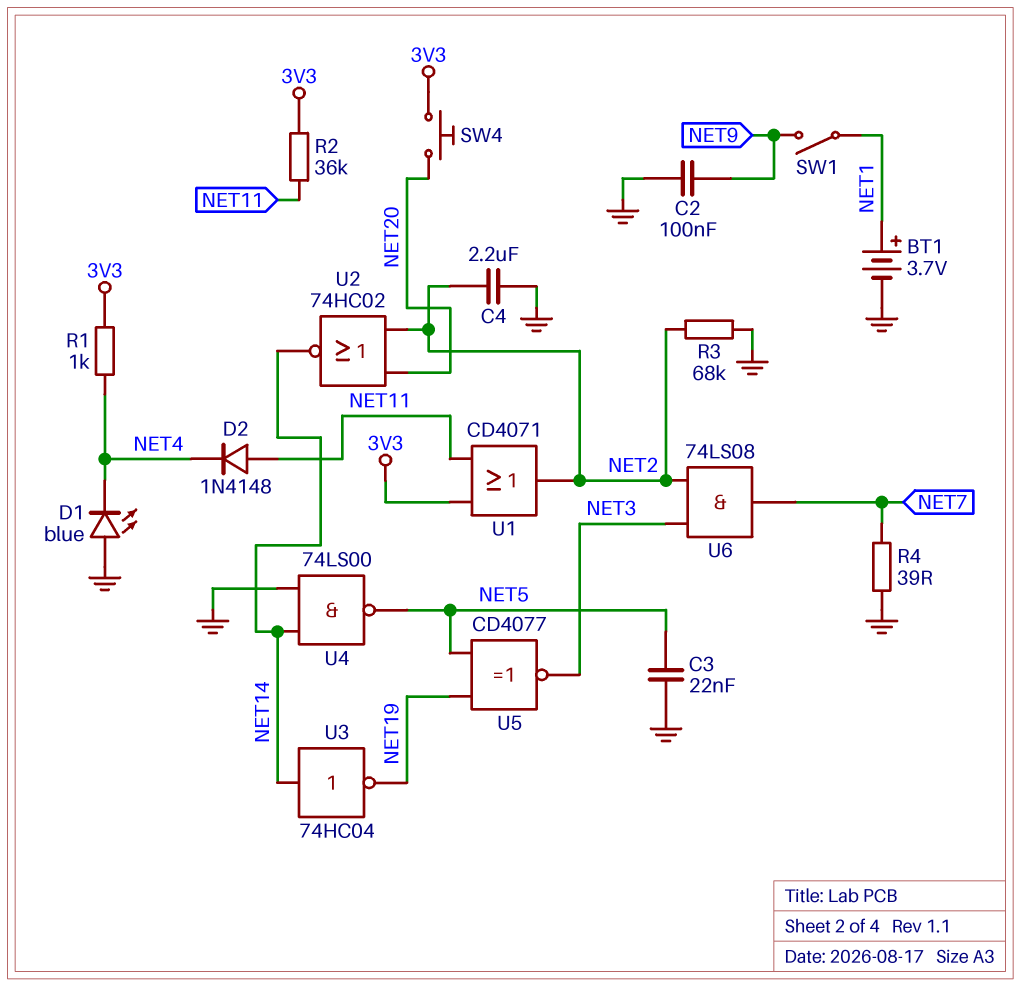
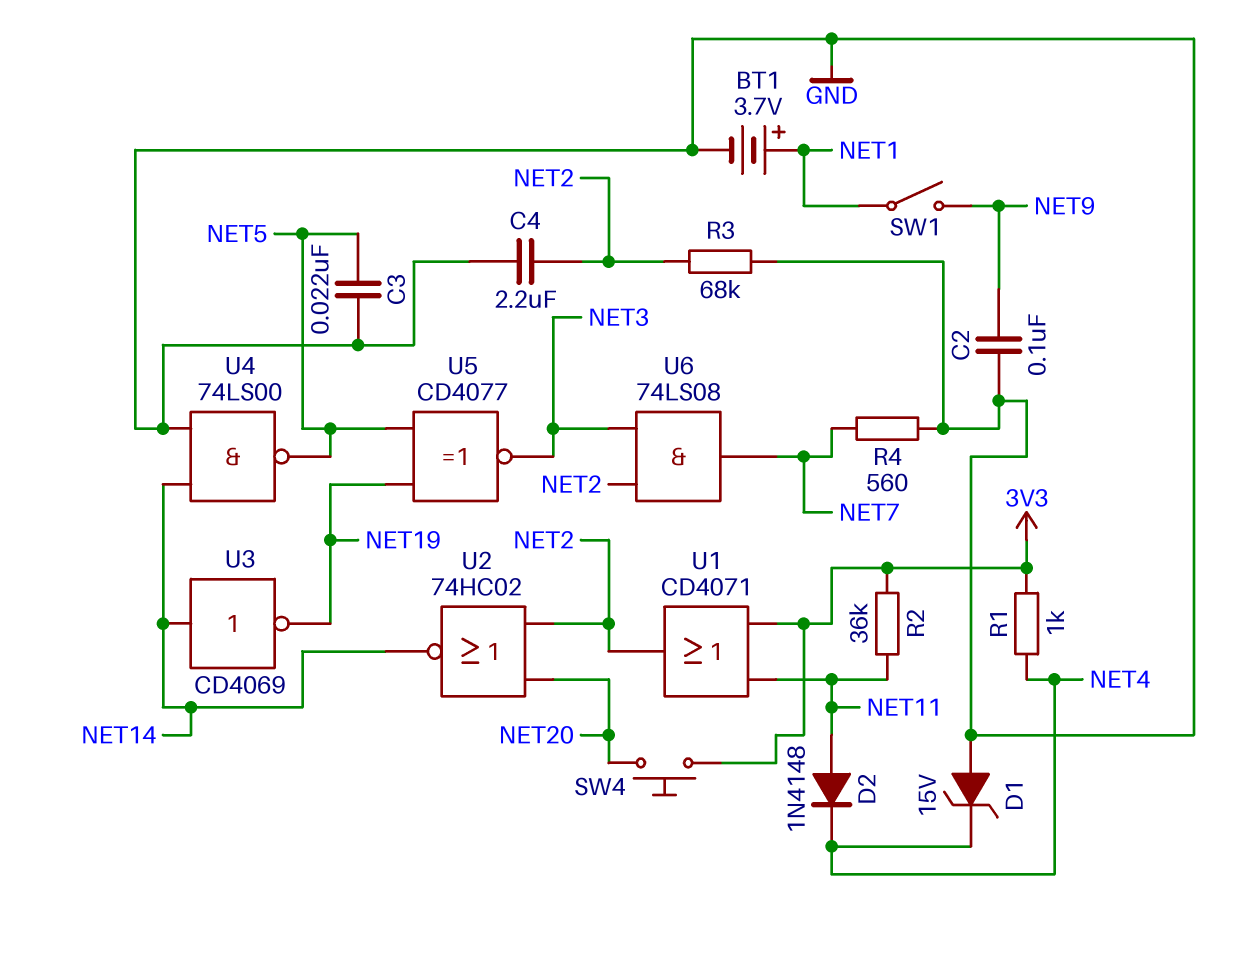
D1: LED blue (A GND, K NET4) -> zener 15V (A GND, K NET4)
R4: 39 (GND, NET7) -> 560 (GND, NET7)
U3: NOT 74HC04 (in NET14, out NET19) -> NOT CD4069 (in NET14, out NET19)

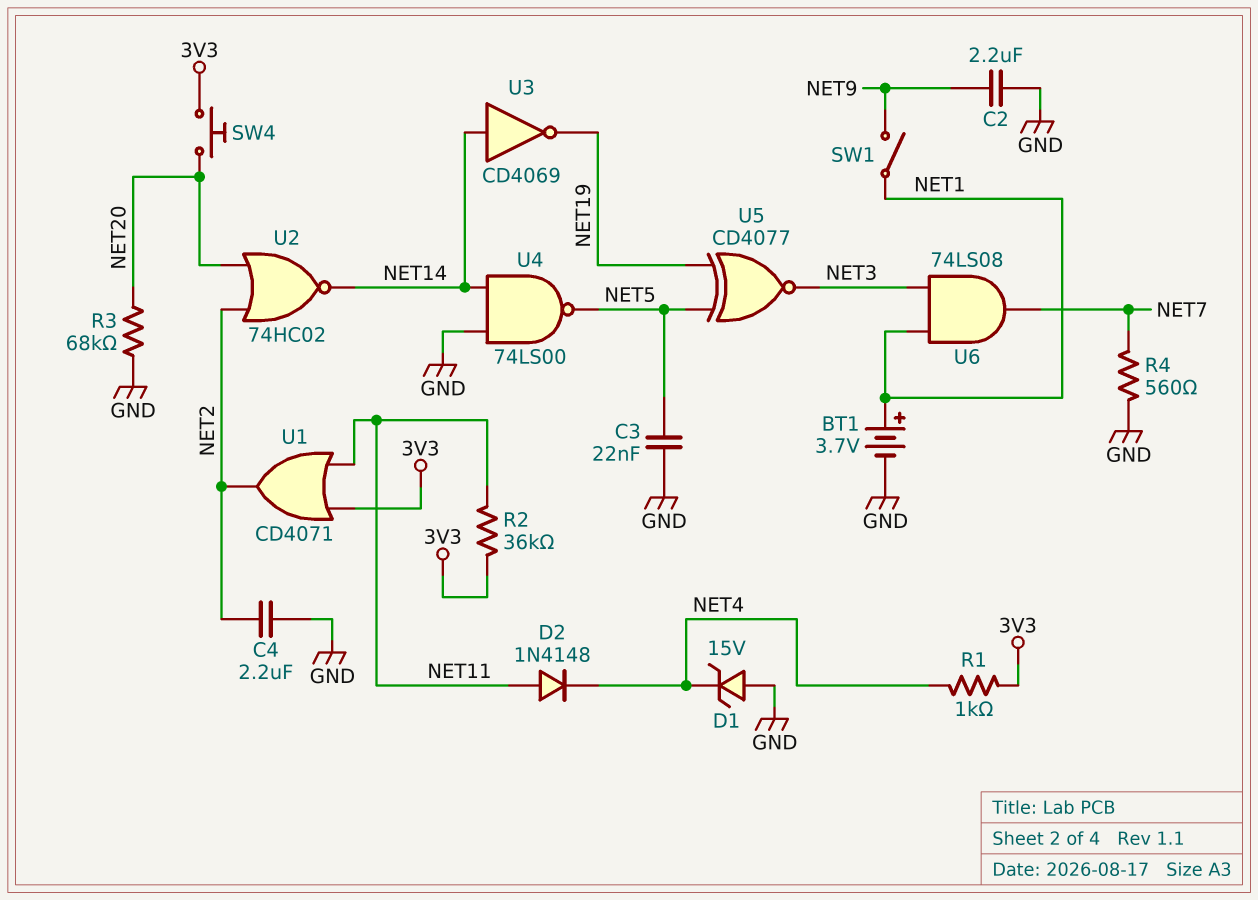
C2: 100nF (GND, NET9) -> 2.2uF (GND, NET9)
R3: 68k (GND, NET2) -> 68k (GND, NET20)
U6: AND 74LS08 (in NET2, in NET3, out NET7) -> AND 74LS08 (in NET1, in NET3, out NET7)

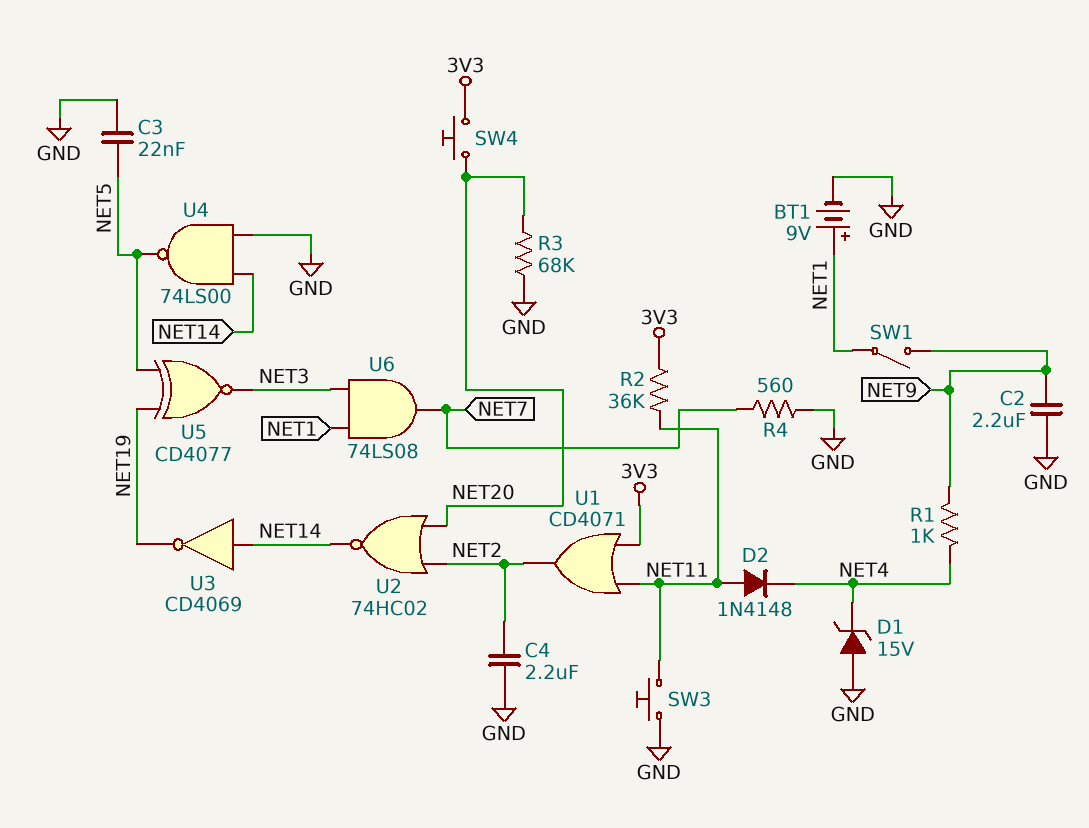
BT1: 3.7V (plus NET1, minus GND) -> 9V (plus NET1, minus GND)
R1: 1k (3V3, NET4) -> 1k (NET4, NET9)
SW3: none -> button (GND, NET11)

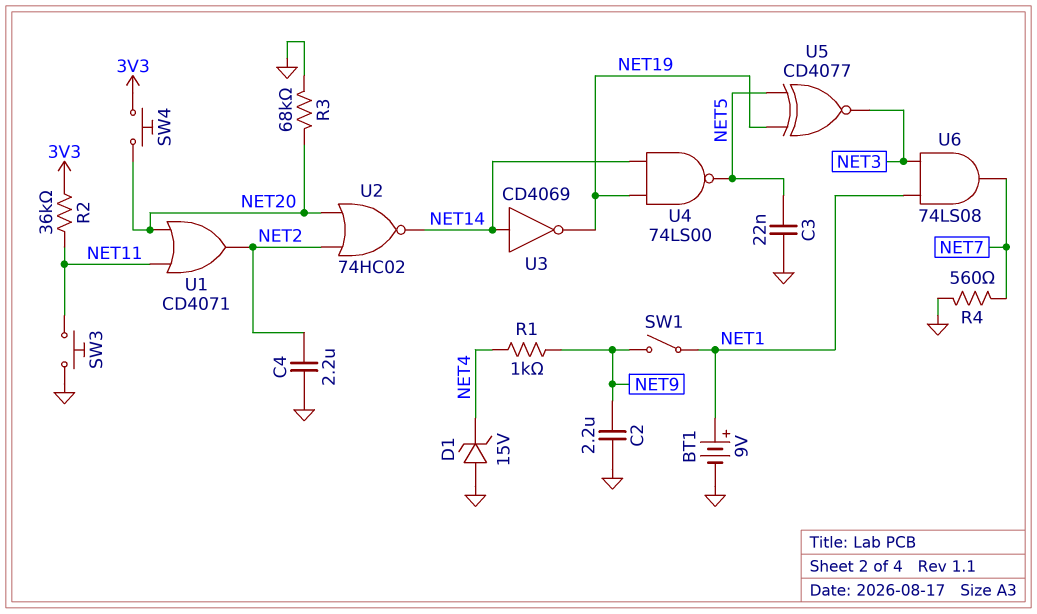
D2: diode 1N4148 (A NET11, K NET4) -> none
U1: OR CD4071 (in 3V3, in NET11, out NET2) -> OR CD4071 (in NET11, in NET20, out NET2)
U4: NAND 74LS00 (in GND, in NET14, out NET5) -> NAND 74LS00 (in NET14, in NET19, out NET5)

